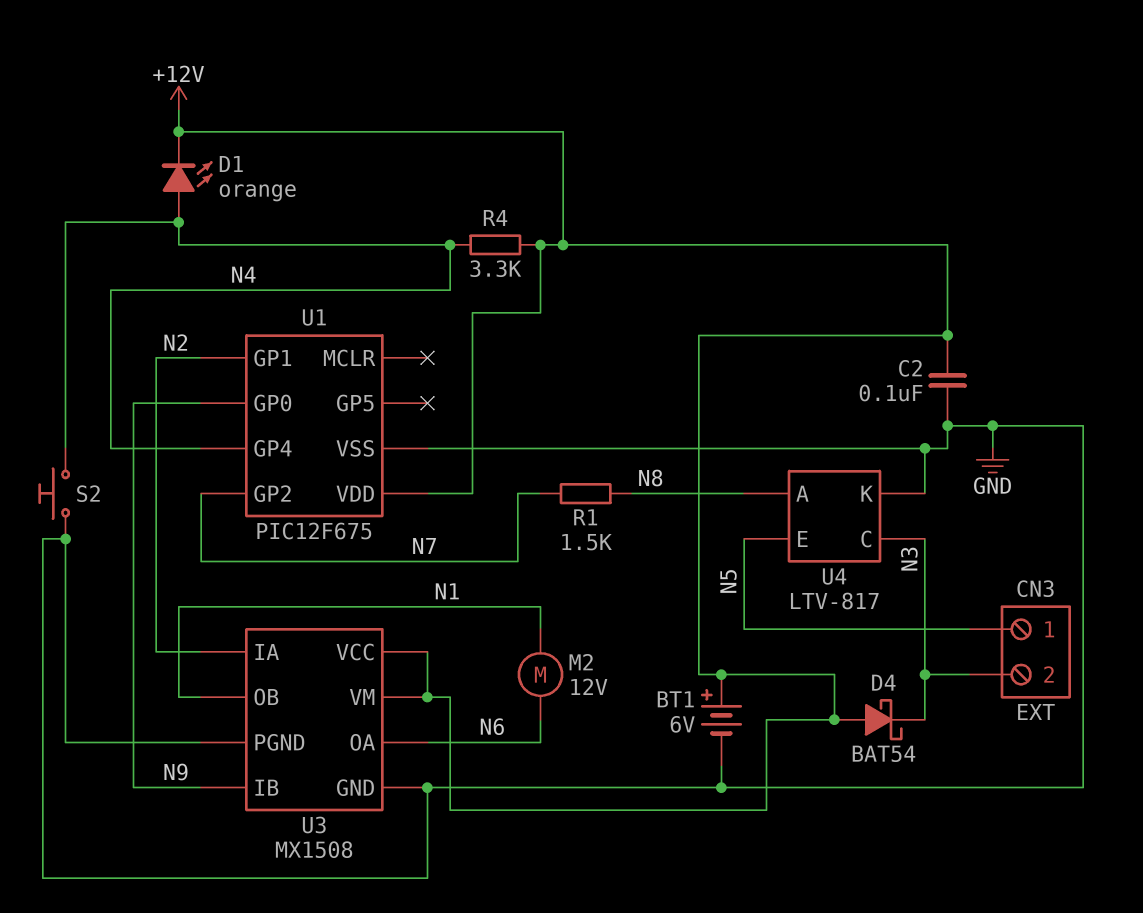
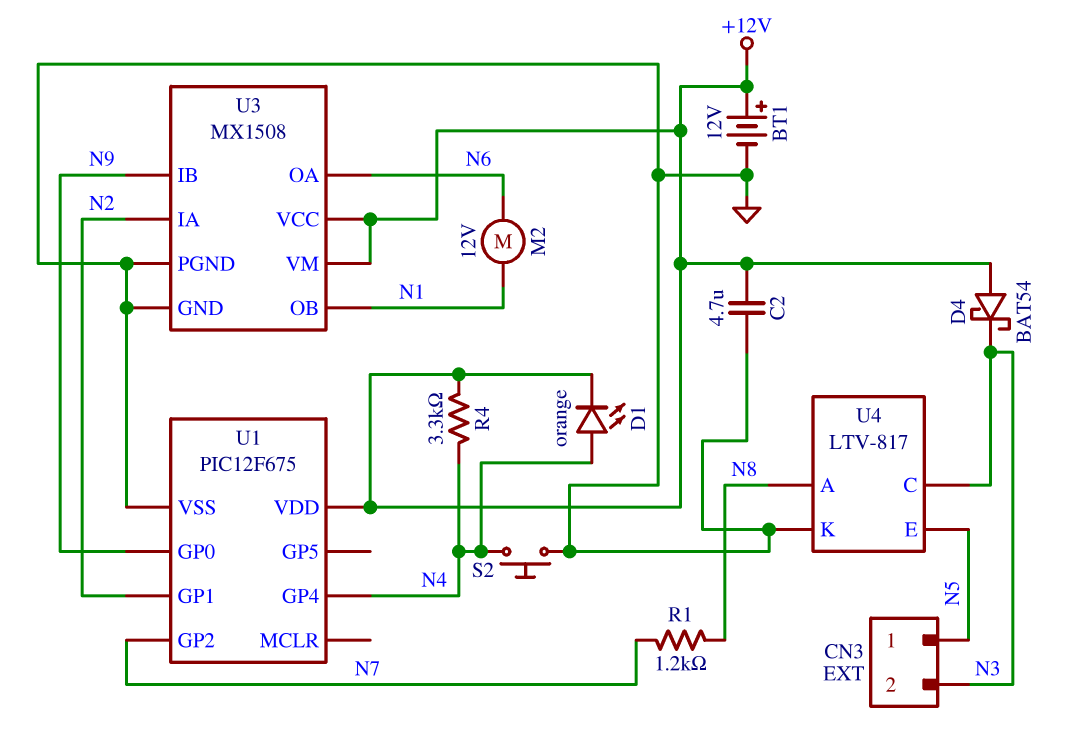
BT1: 6V (plus +12V, minus GND) -> 12V (plus +12V, minus GND)
C2: 100nF (+12V, GND) -> 4.7uF (+12V, GND)
R1: 1.5k (N7, N8) -> 1.2k (N7, N8)

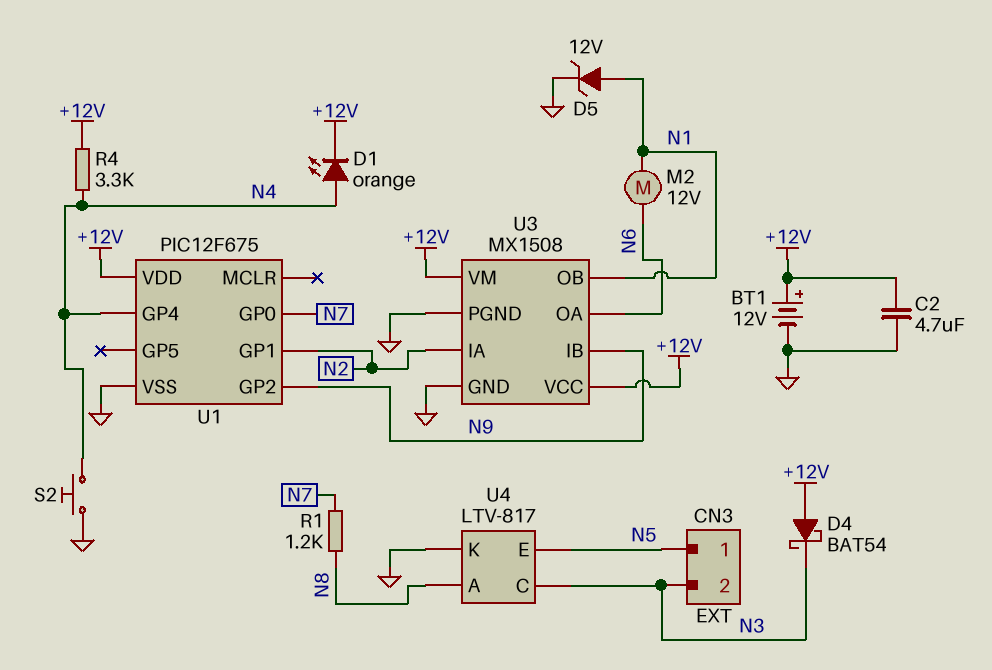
D5: none -> zener 12V (A N1, K GND)
U1 pin GP0: N9 -> N7
U1 pin GP2: N7 -> N9

